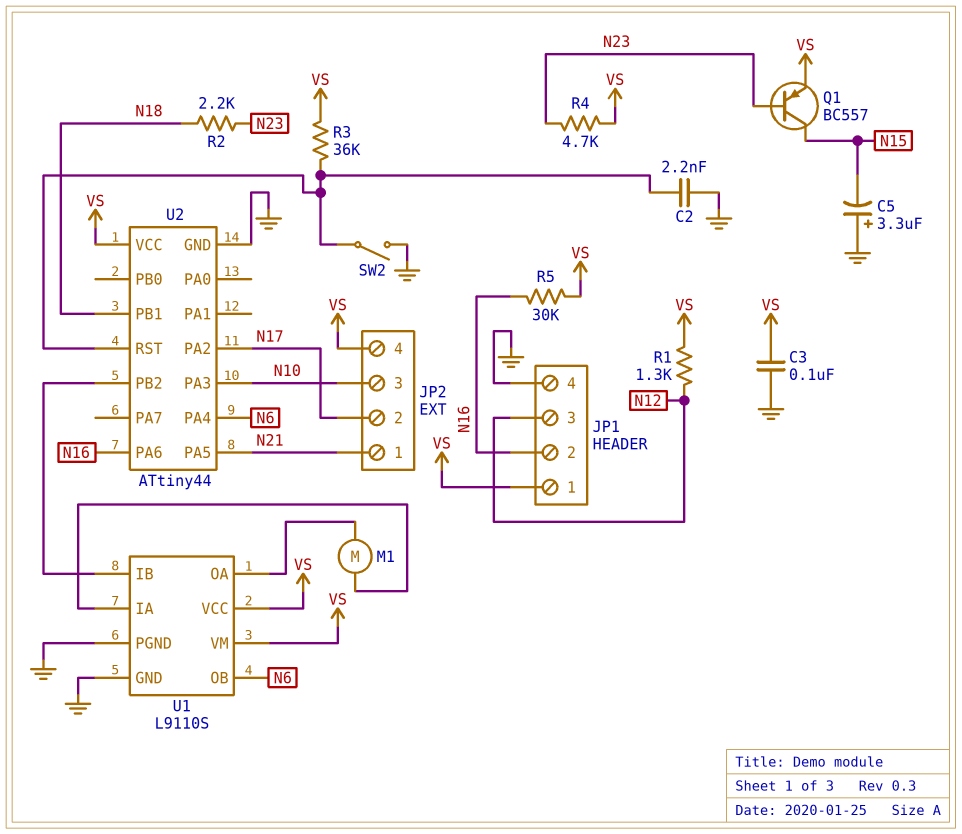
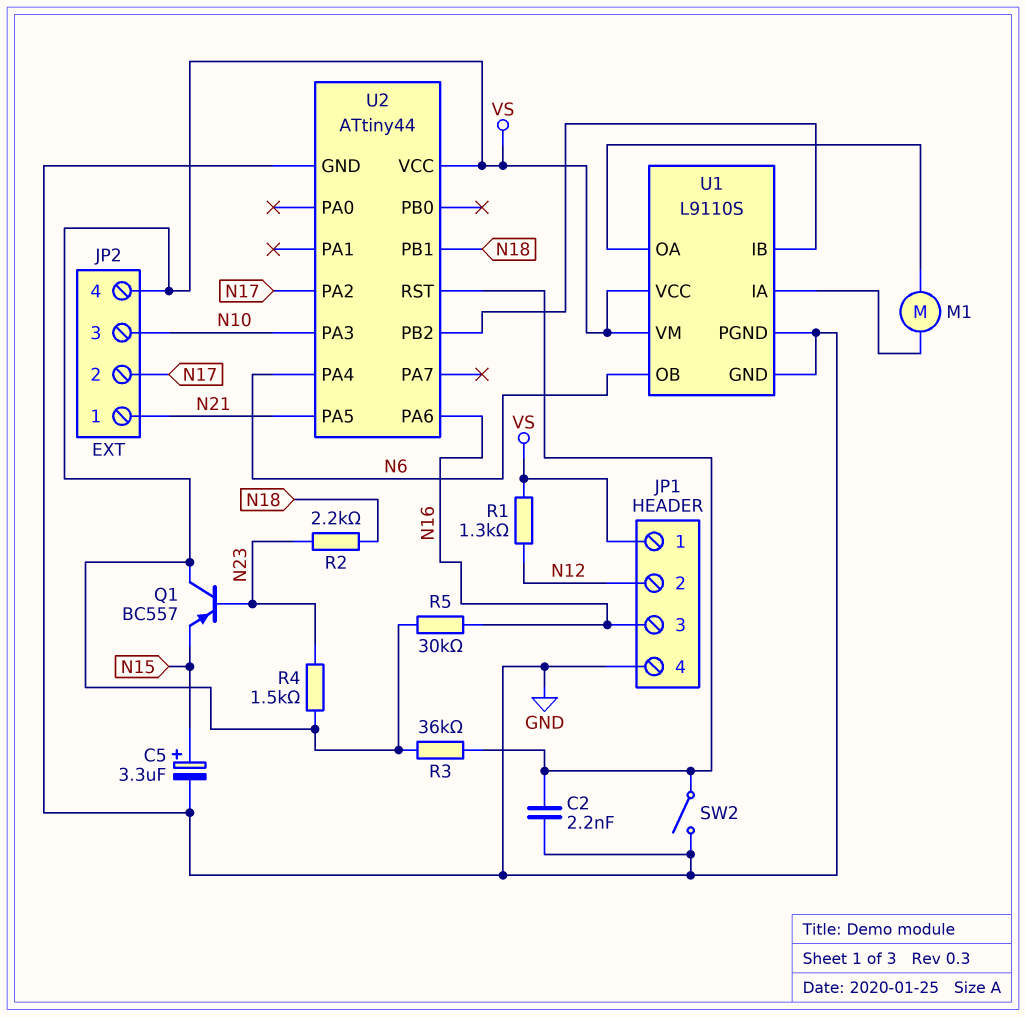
C3: 100nF (GND, VS) -> none
C5: 3.3uF (plus GND, minus N15) -> 3.3uF (plus N15, minus GND)
JP1 pin 2: N16 -> N12
JP1 pin 3: N12 -> N16
Q1: PNP BC557 (B N23, C N15, E VS) -> PNP BC557 (B N23, C VS, E N15)
R4: 4.7k (N23, VS) -> 1.5k (N23, VS)

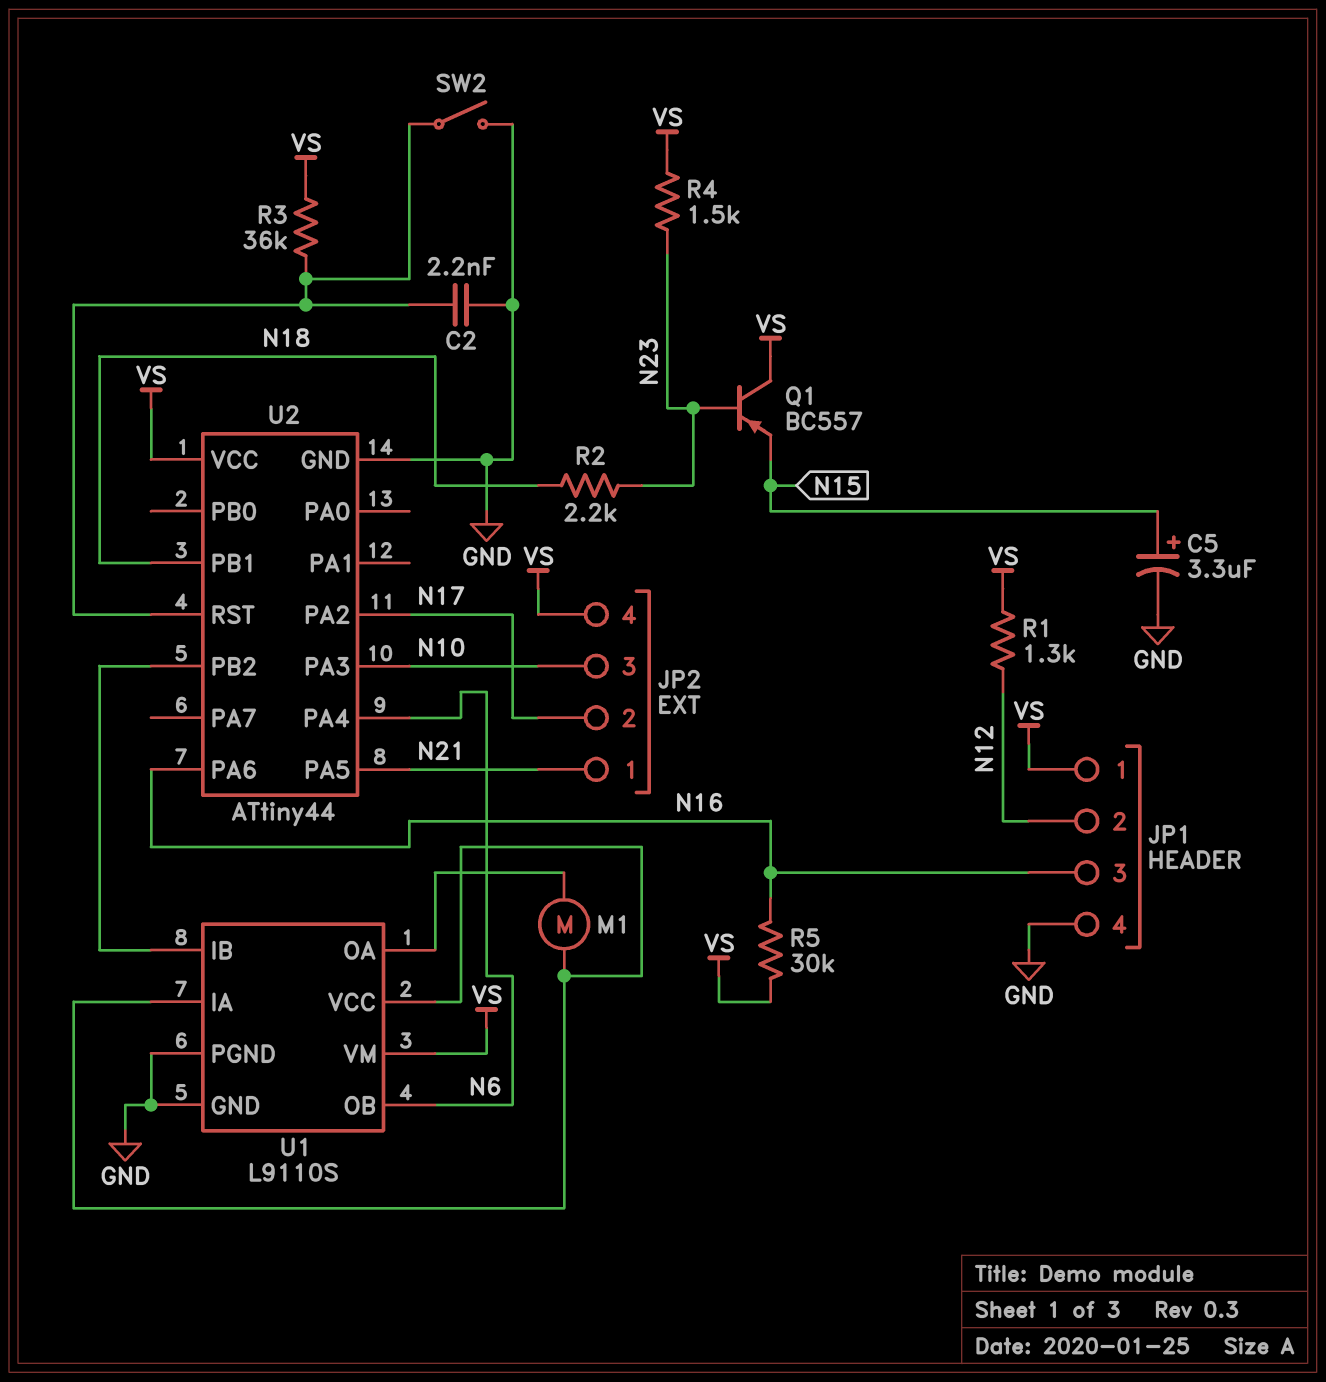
U1 pin VCC: VS -> U1/IA

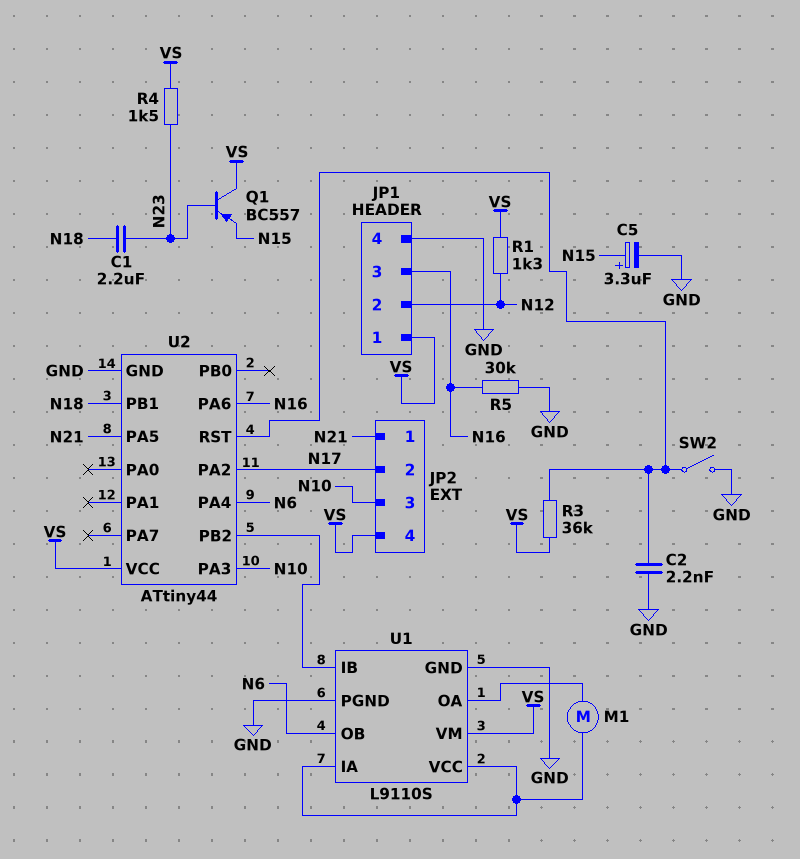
C1: none -> 2.2uF (N18, N23)
R2: 2.2k (N18, N23) -> none
R5: 30k (N16, VS) -> 30k (GND, N16)

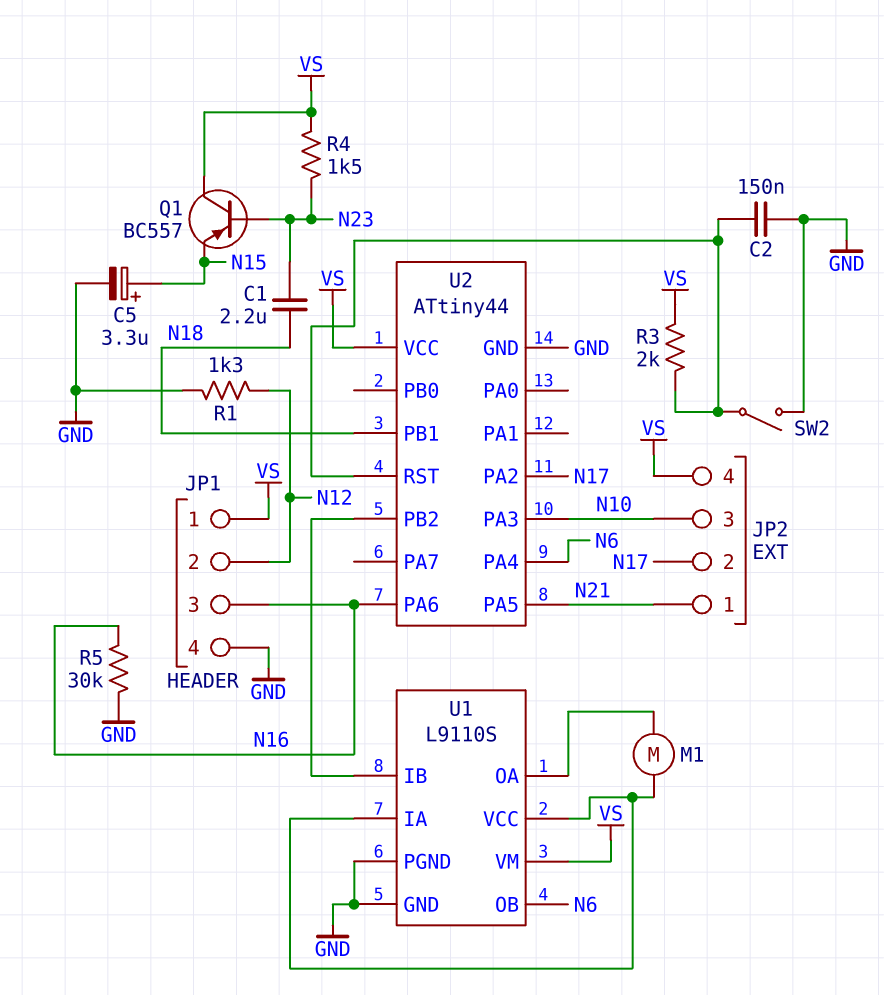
C2: 2.2nF (GND, U2/RST) -> 150nF (GND, U2/RST)
R1: 1.3k (N12, VS) -> 1.3k (GND, N12)
R3: 36k (U2/RST, VS) -> 2k (U2/RST, VS)

